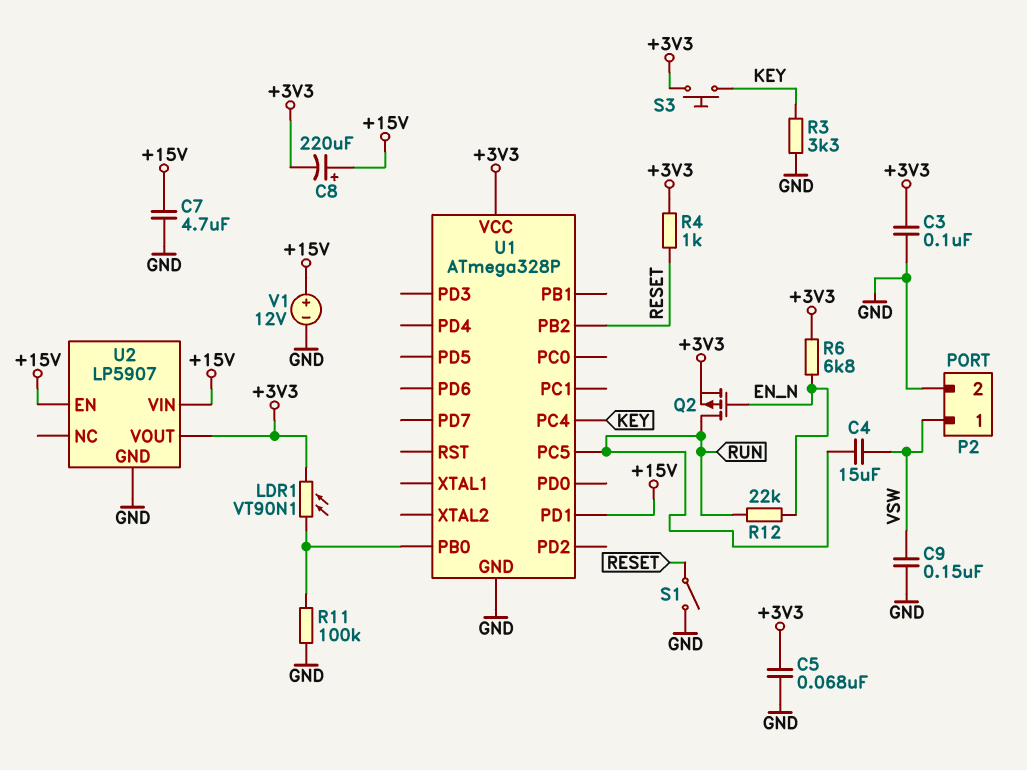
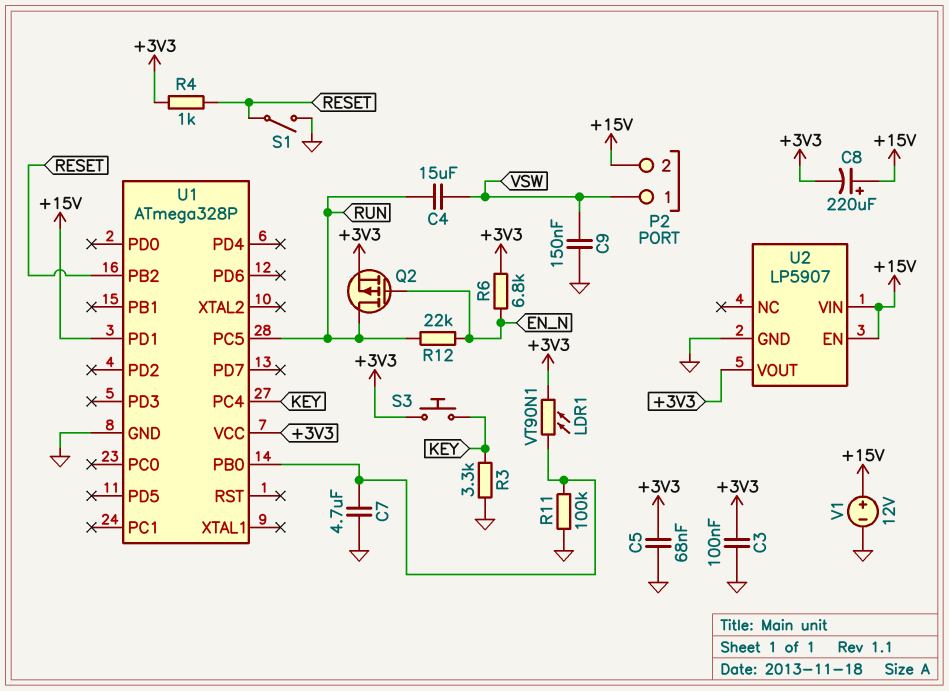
C7: 4.7uF (+15V, GND) -> 4.7uF (GND, U1/PB0)
P2 pin 2: GND -> +15V

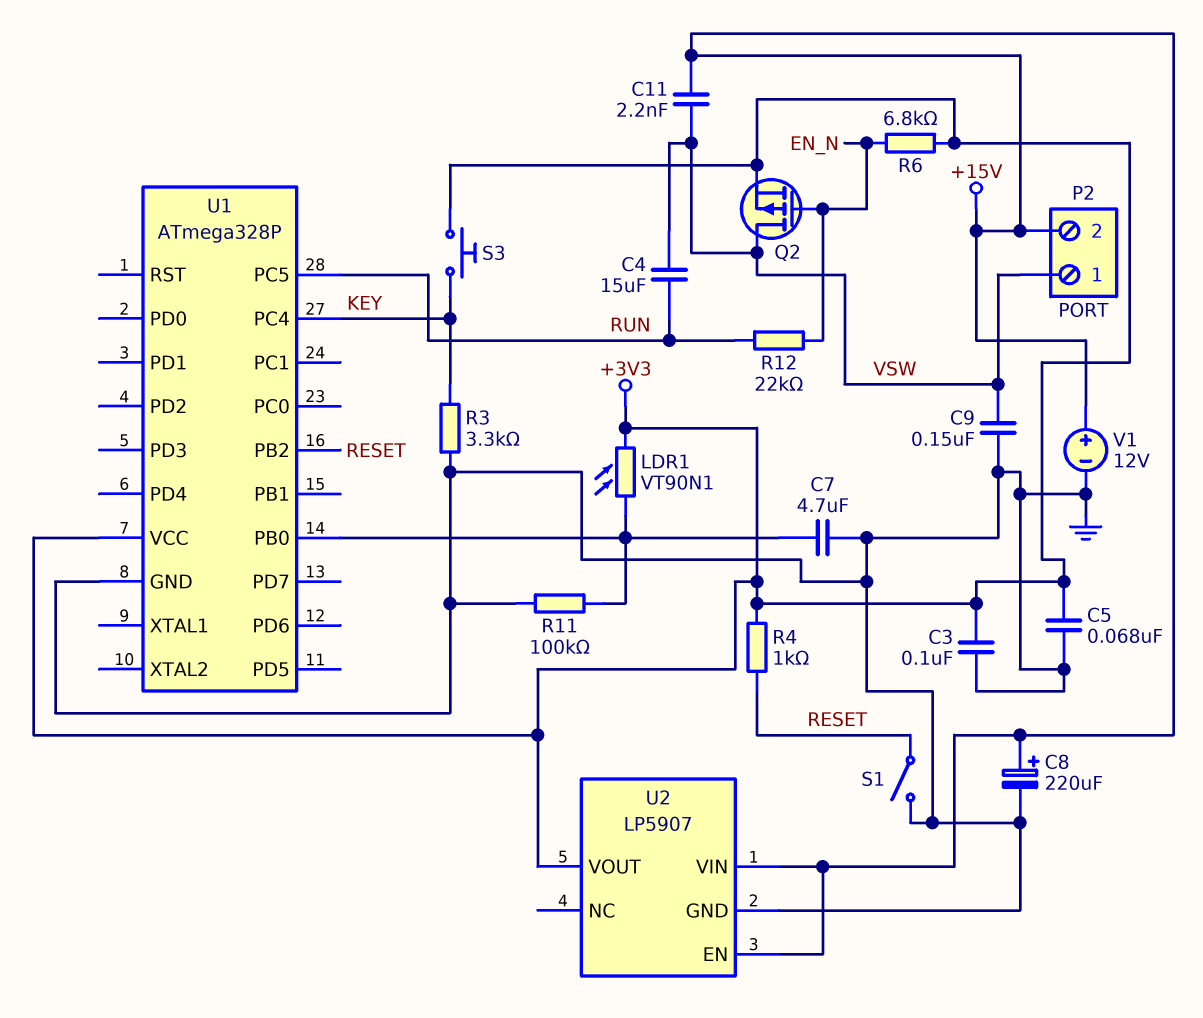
C8: 220uF (plus +15V, minus +3V3) -> 220uF (plus +15V, minus GND)
C11: none -> 2.2nF (+15V, VSW)
Q2: PMOS (G EN_N, D RUN, S +3V3) -> PMOS (G EN_N, D VSW, S +3V3)
U1 pin PD1: +15V -> none

